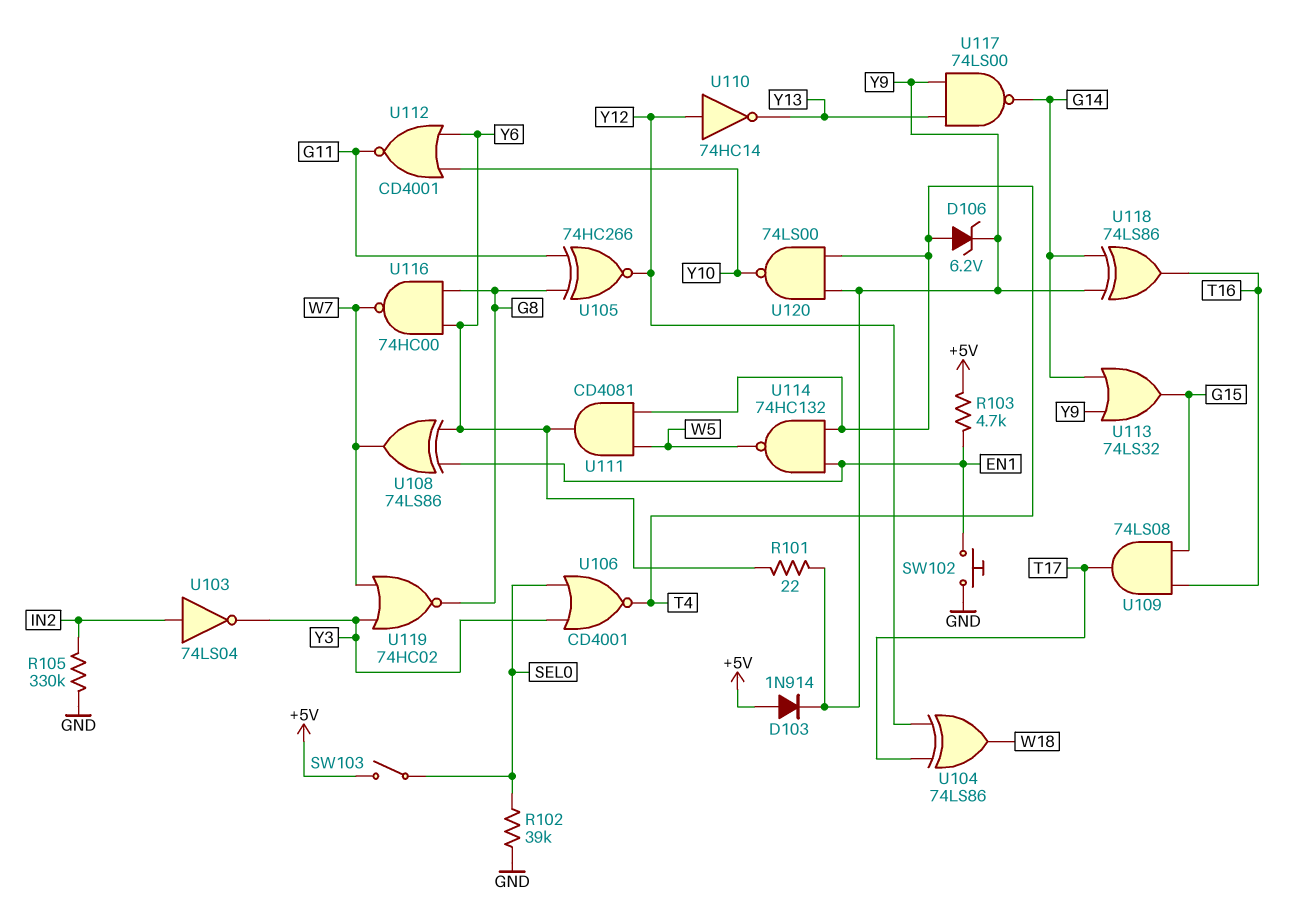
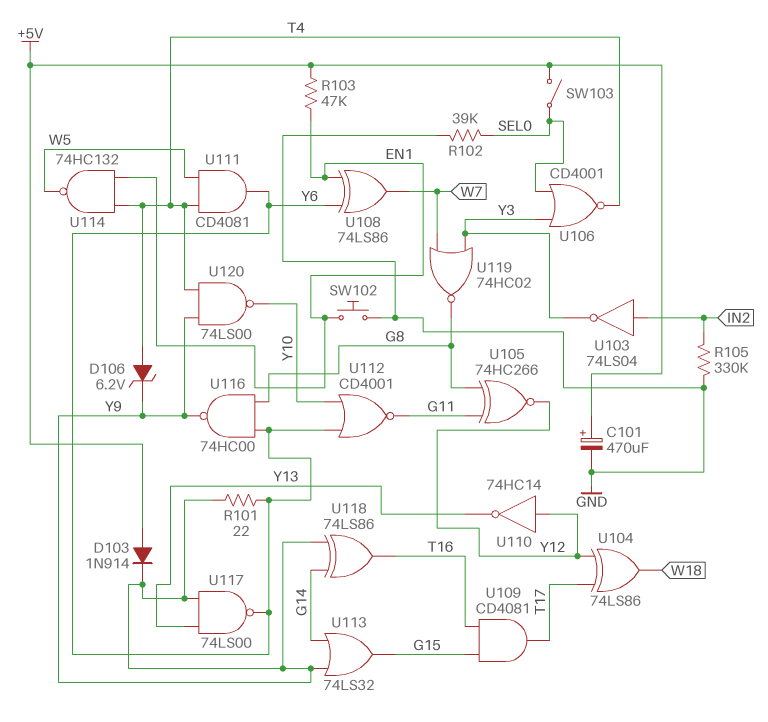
C101: none -> 470uF (plus +5V, minus GND)
R103: 4.7k (+5V, EN1) -> 47k (+5V, EN1)
U109: AND 74LS08 (in G15, in T16, out T17) -> AND CD4081 (in G15, in T16, out T17)
U116: NAND 74HC00 (in G8, in Y6, out W7) -> NAND 74HC00 (in G8, in Y6, out Y9)
U117: NAND 74LS00 (in Y9, in Y13, out G14) -> NAND 74LS00 (in Y9, in Y13, out Y6)

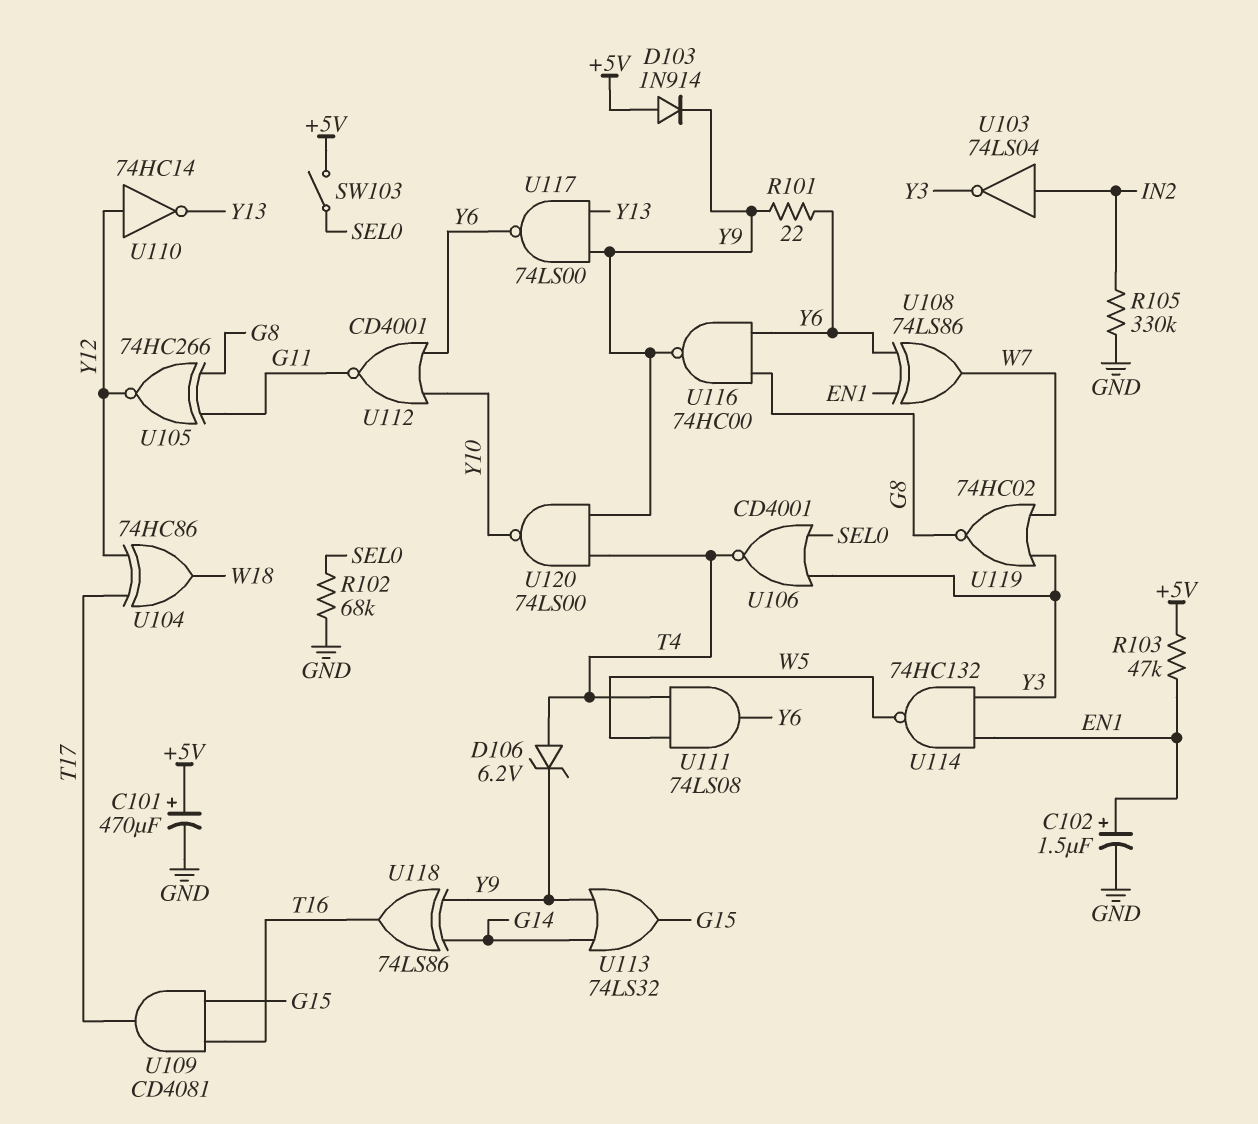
C102: none -> 1.5uF (plus EN1, minus GND)
R102: 39k (GND, SEL0) -> 68k (GND, SEL0)
SW102: button (EN1, GND) -> none
U104: XOR 74LS86 (in T17, in Y12, out W18) -> XOR 74HC86 (in T17, in Y12, out W18)
U111: AND CD4081 (in T4, in W5, out Y6) -> AND 74LS08 (in T4, in W5, out Y6)
U114: NAND 74HC132 (in EN1, in T4, out W5) -> NAND 74HC132 (in EN1, in Y3, out W5)

